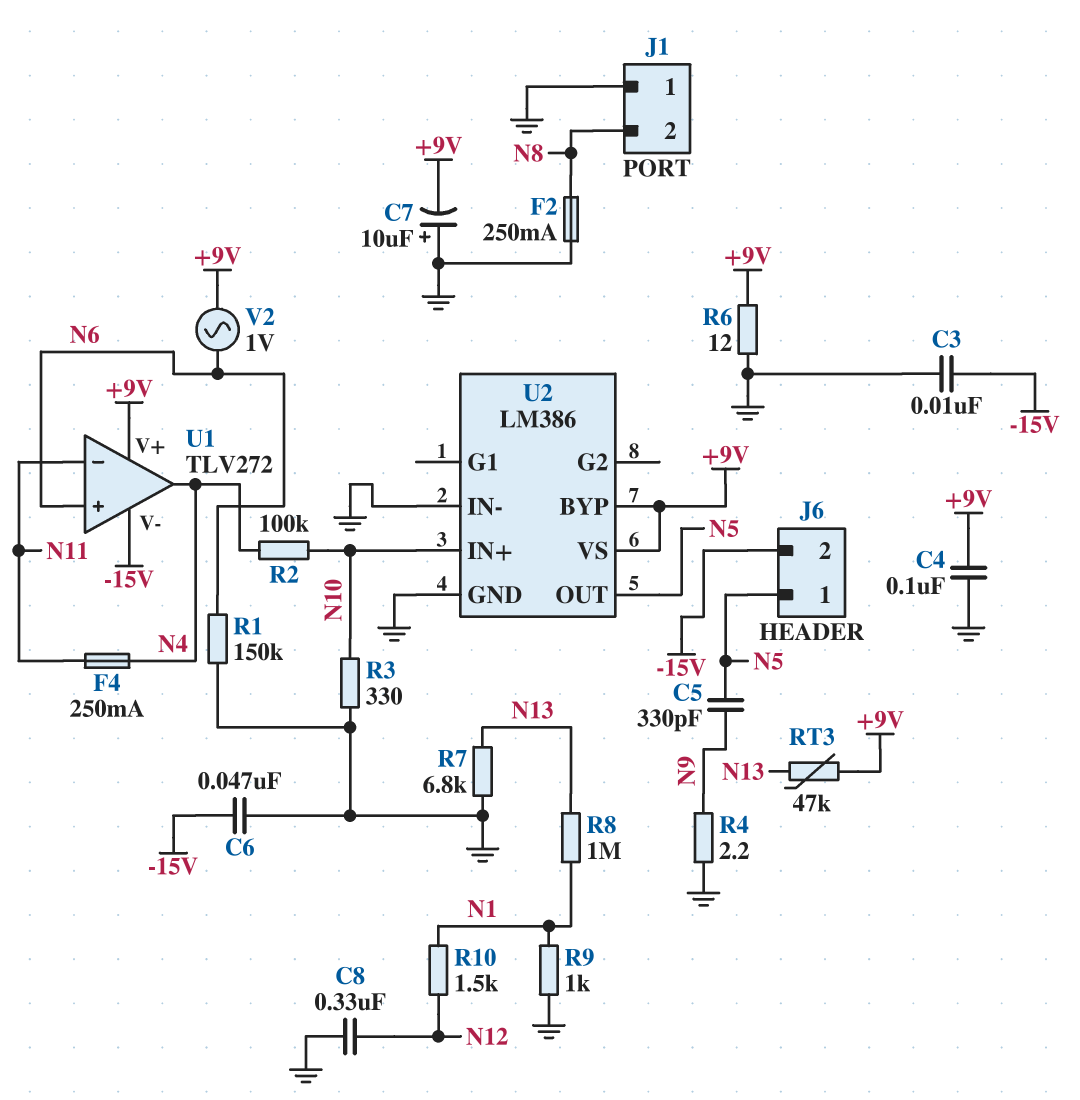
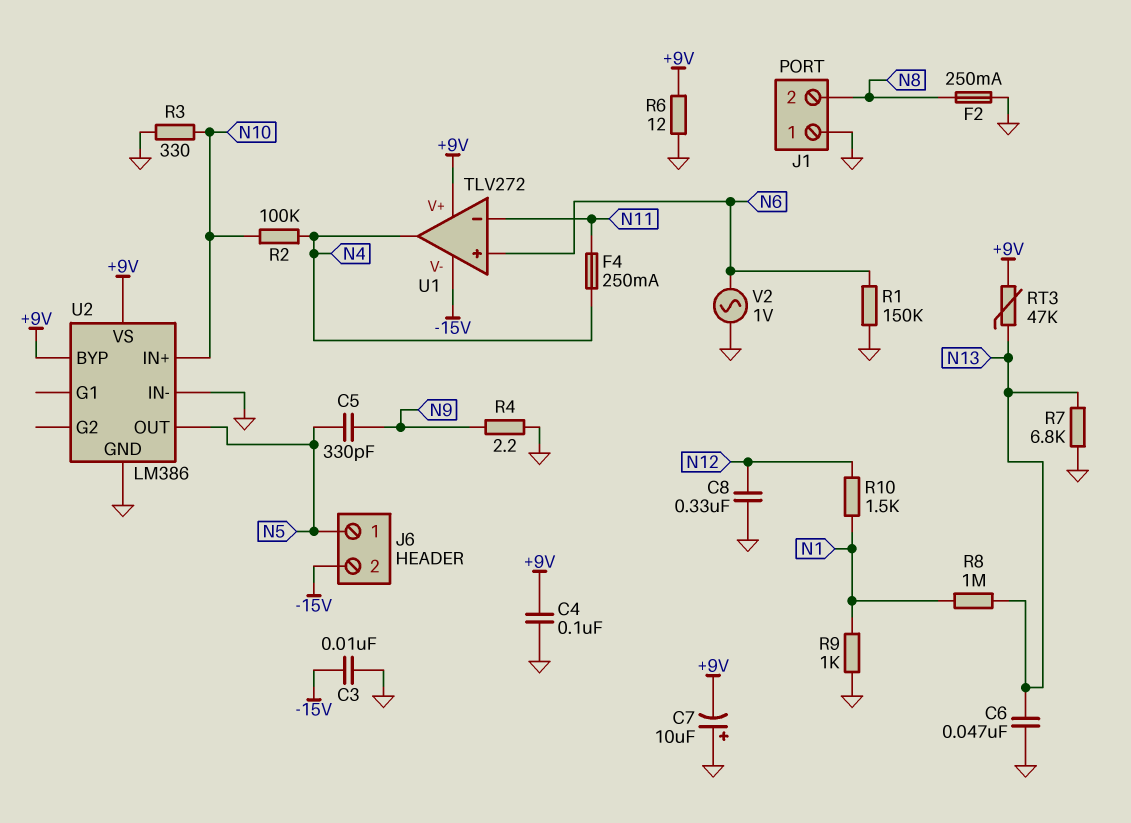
C6: 47nF (-15V, GND) -> 47nF (GND, N13)
V2: AC 1V (+9V, N6) -> AC 1V (GND, N6)

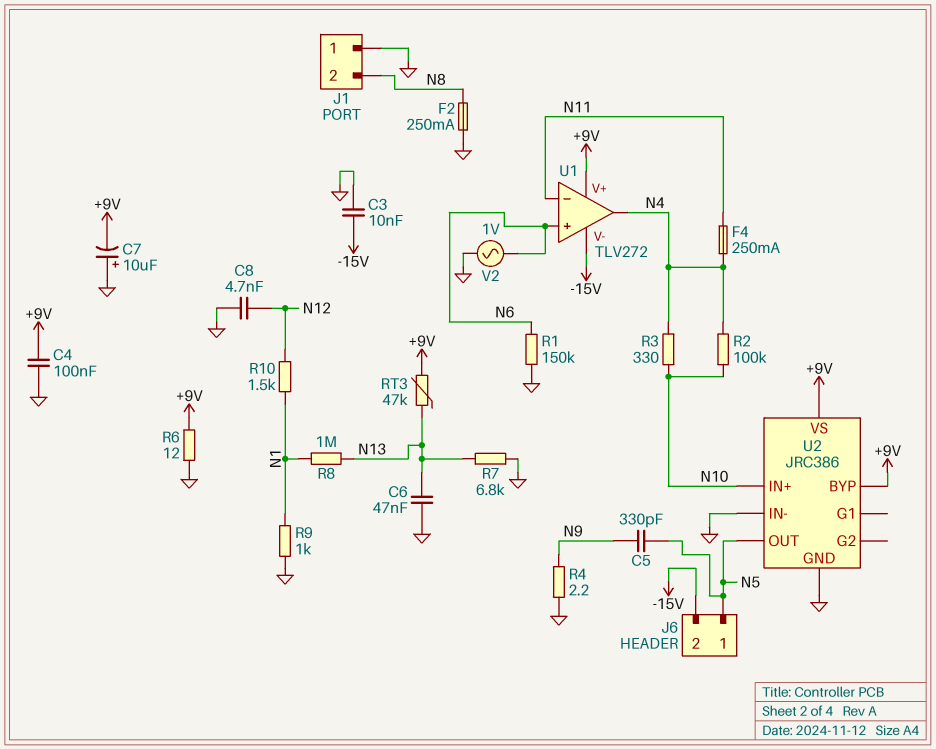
C8: 330nF (GND, N12) -> 4.7nF (GND, N12)
R3: 330 (GND, N10) -> 330 (N4, N10)
U2: LM386 -> JRC386

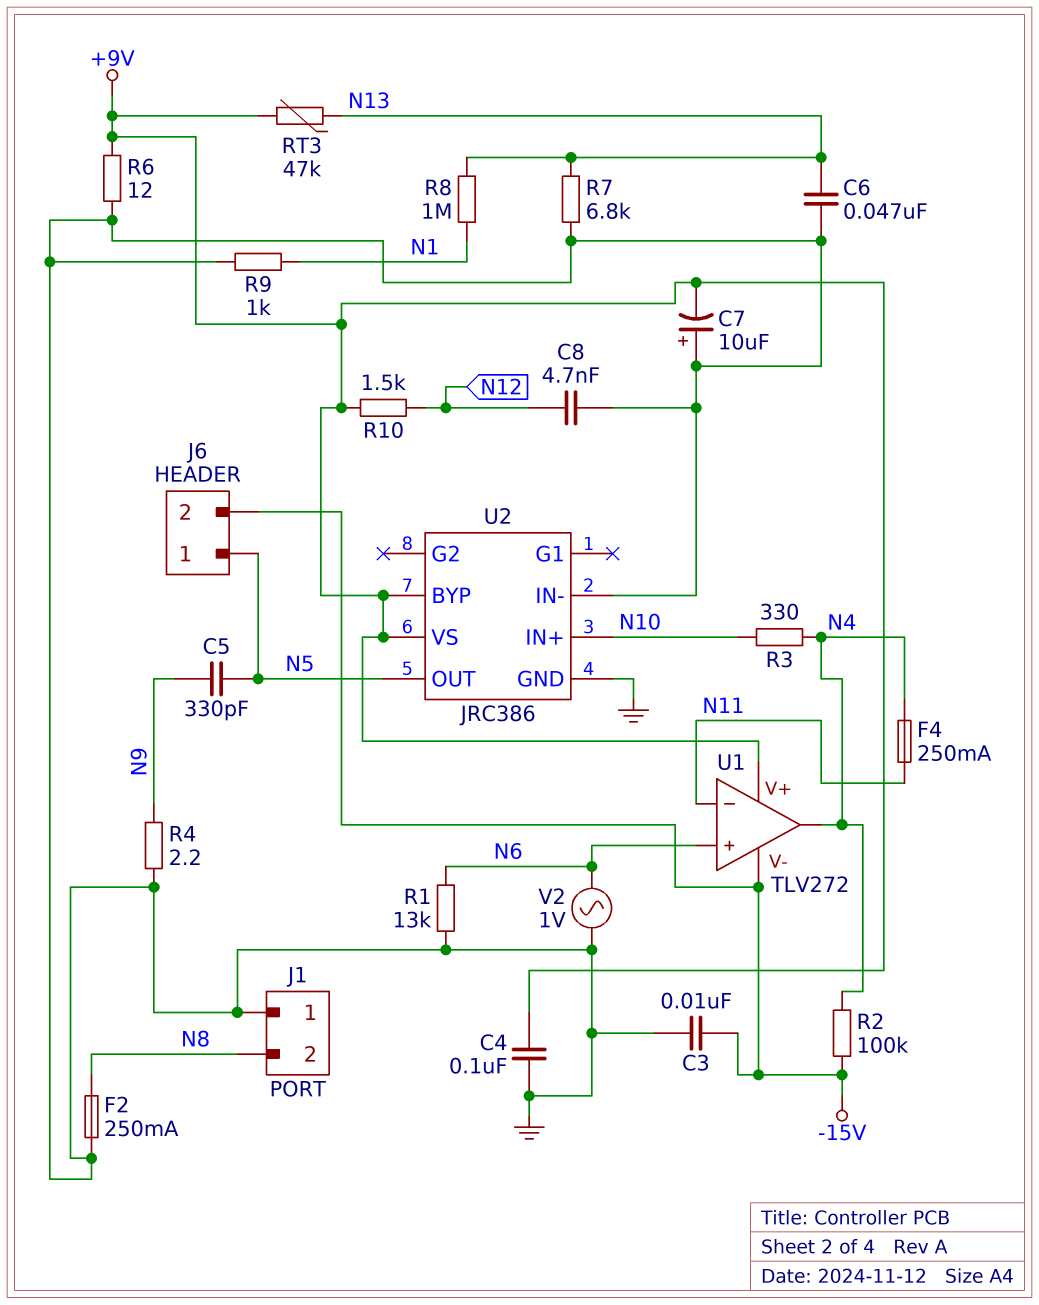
R1: 150k (GND, N6) -> 13k (GND, N6)
R2: 100k (N4, N10) -> 100k (-15V, N4)
R10: 1.5k (N1, N12) -> 1.5k (+9V, N12)

